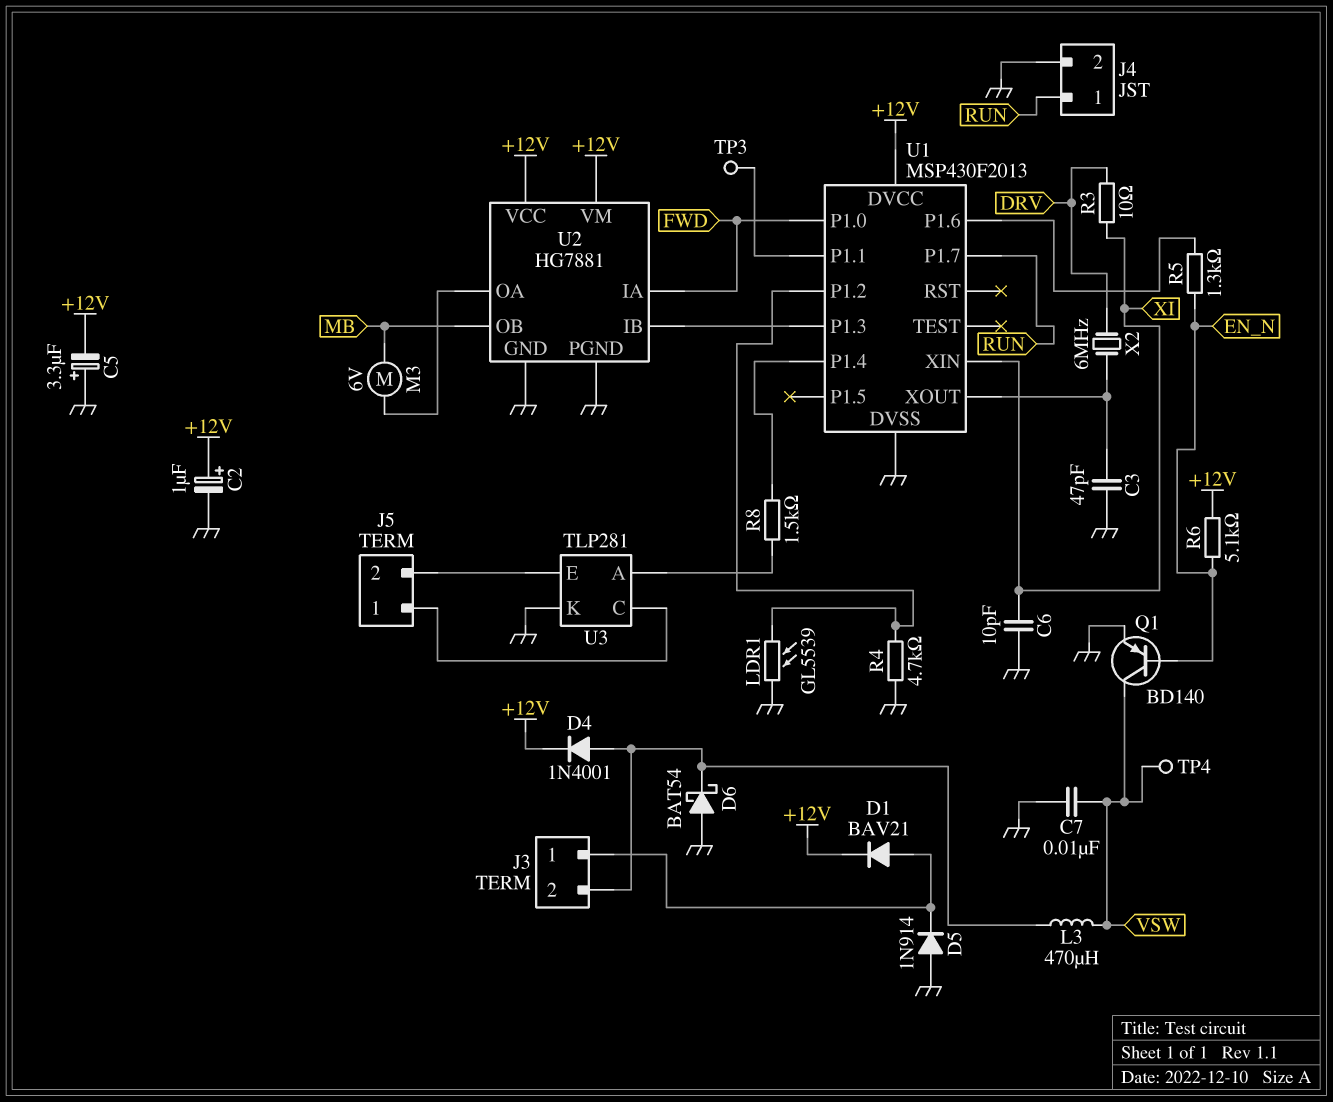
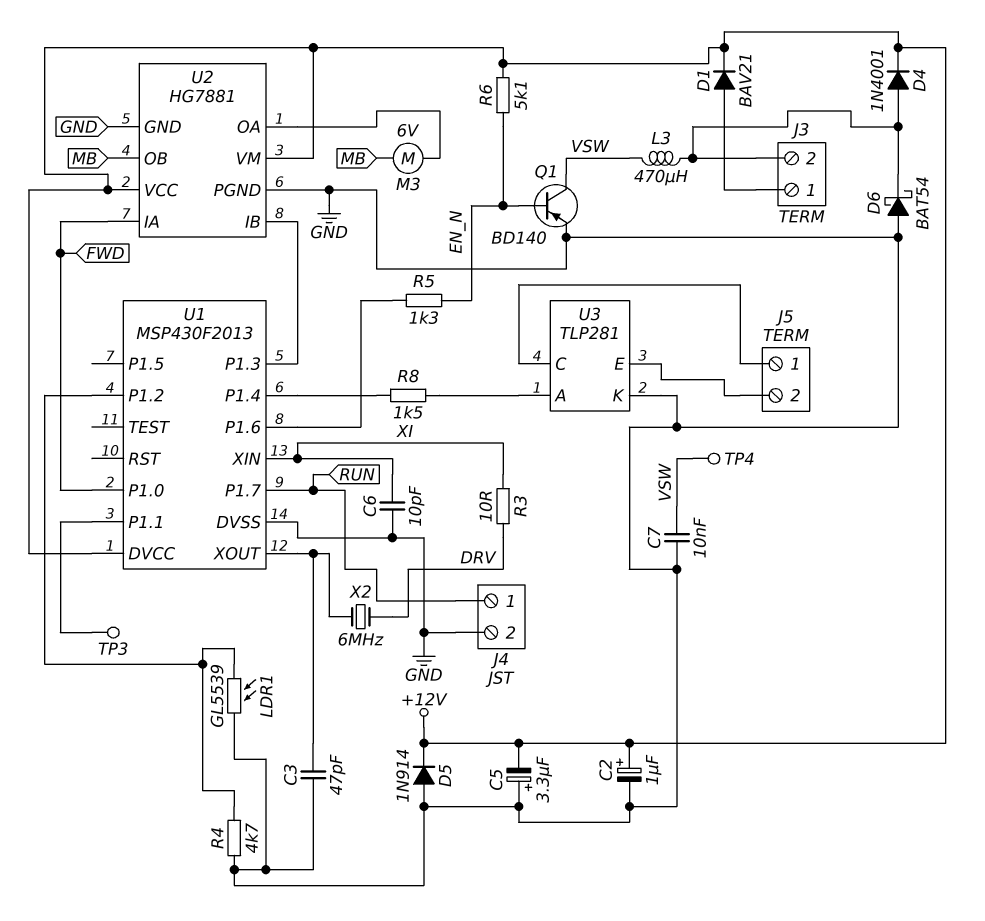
D5: diode 1N914 (A GND, K J3/1) -> diode 1N914 (A GND, K +12V)

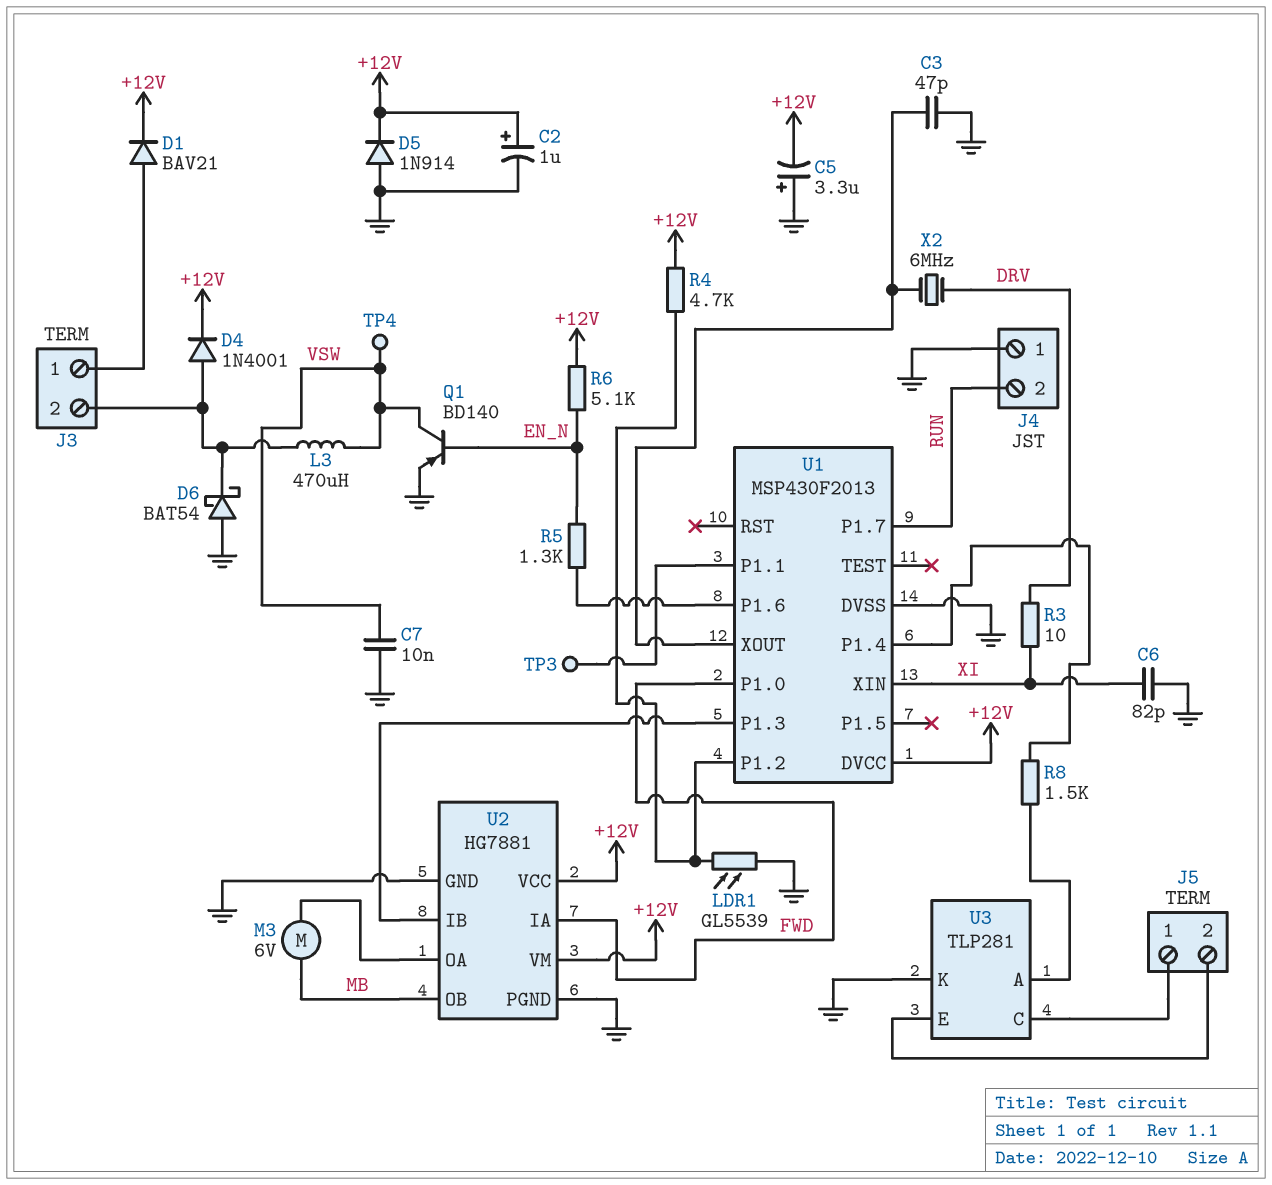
C6: 10pF (GND, XI) -> 82pF (GND, XI)
J4 pin 1: RUN -> GND
J4 pin 2: GND -> RUN
R4: 4.7k (GND, U1/P1.2) -> 4.7k (+12V, U1/P1.2)

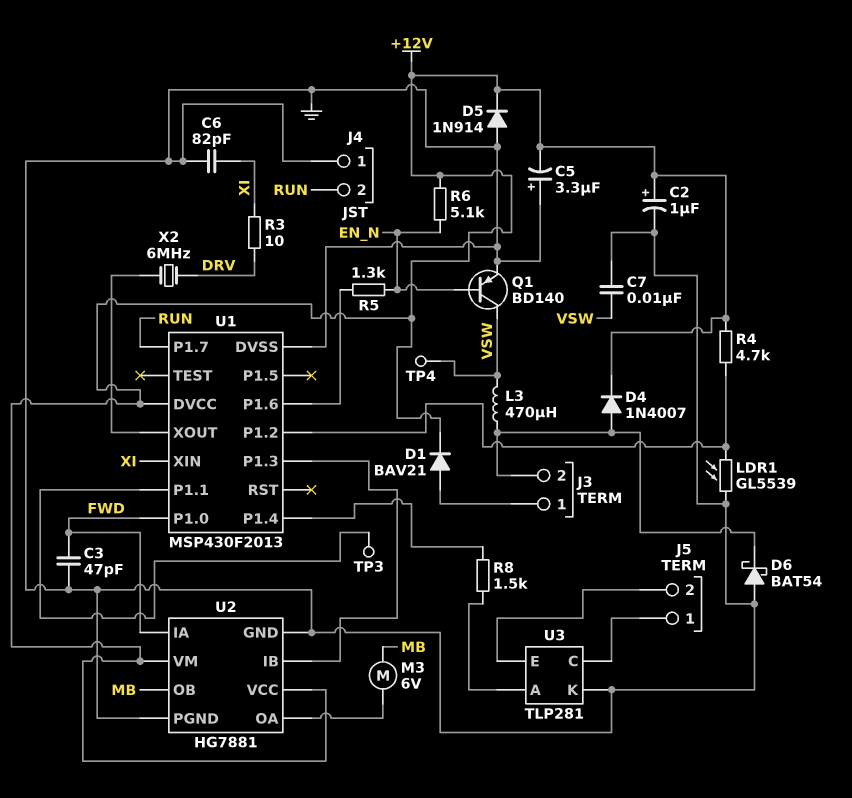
C3: 47pF (GND, U1/XOUT) -> 47pF (FWD, GND)
D4: diode 1N4001 (A J3/2, K +12V) -> diode 1N4007 (A J3/2, K +12V)

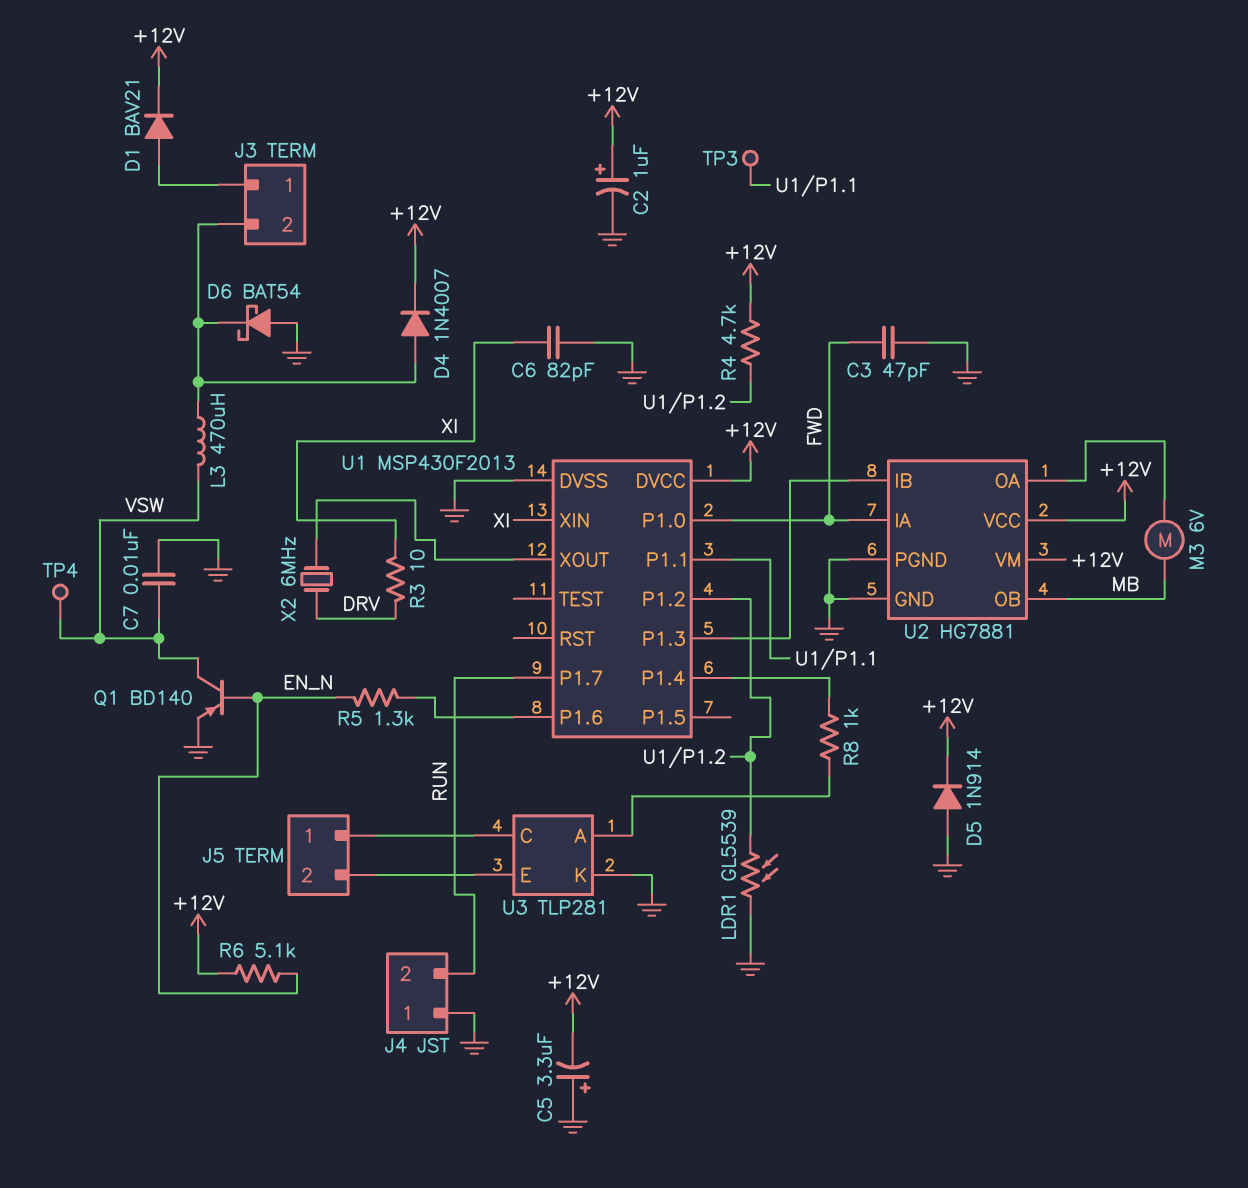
R8: 1.5k (U1/P1.4, U3/A) -> 1k (U1/P1.4, U3/A)

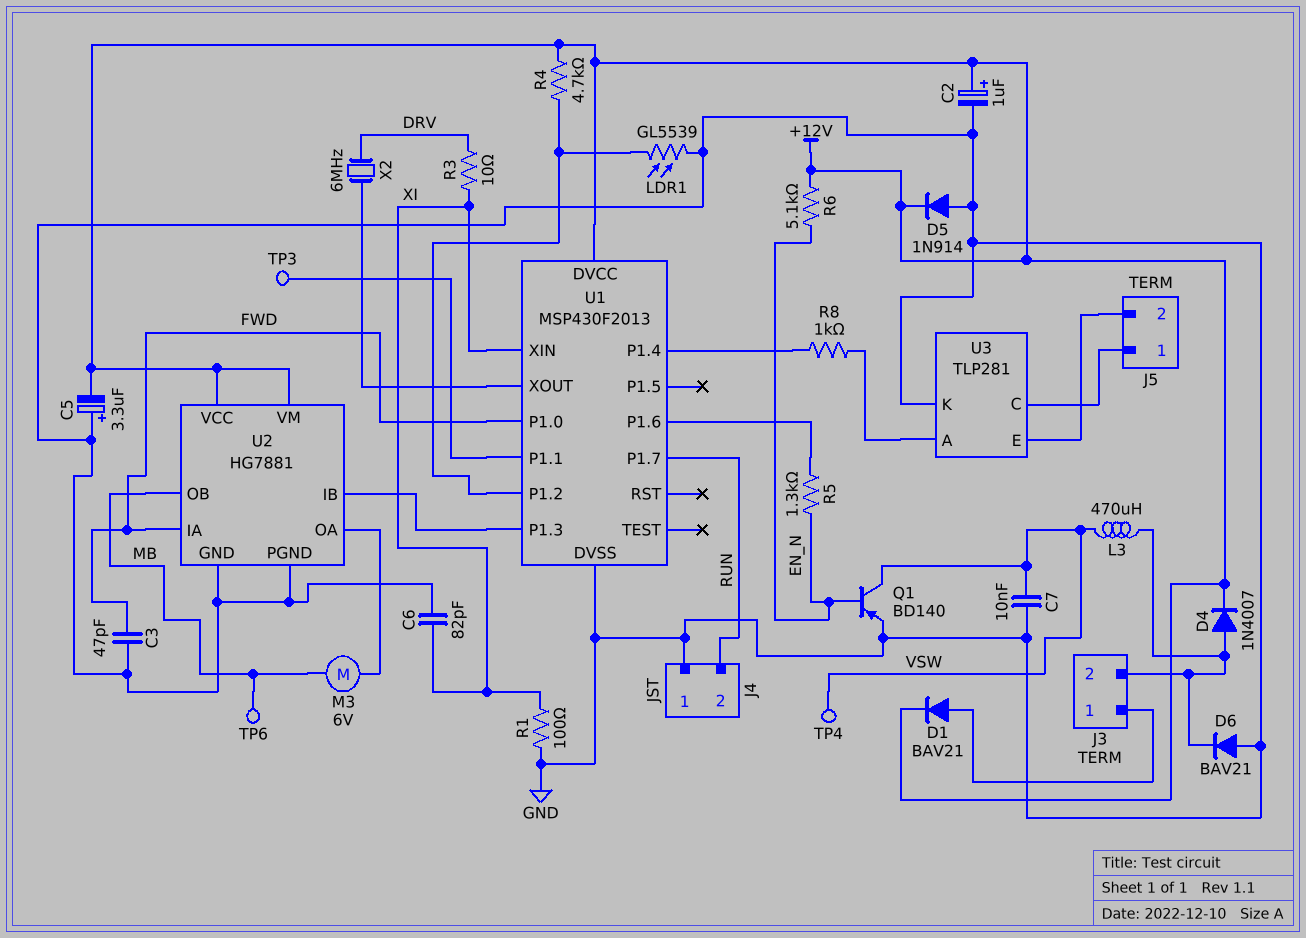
D6: schottky BAT54 (A GND, K J3/2) -> diode BAV21 (A GND, K J3/2)
R1: none -> 100 (GND, XI)
TP6: none -> test point (MB)

